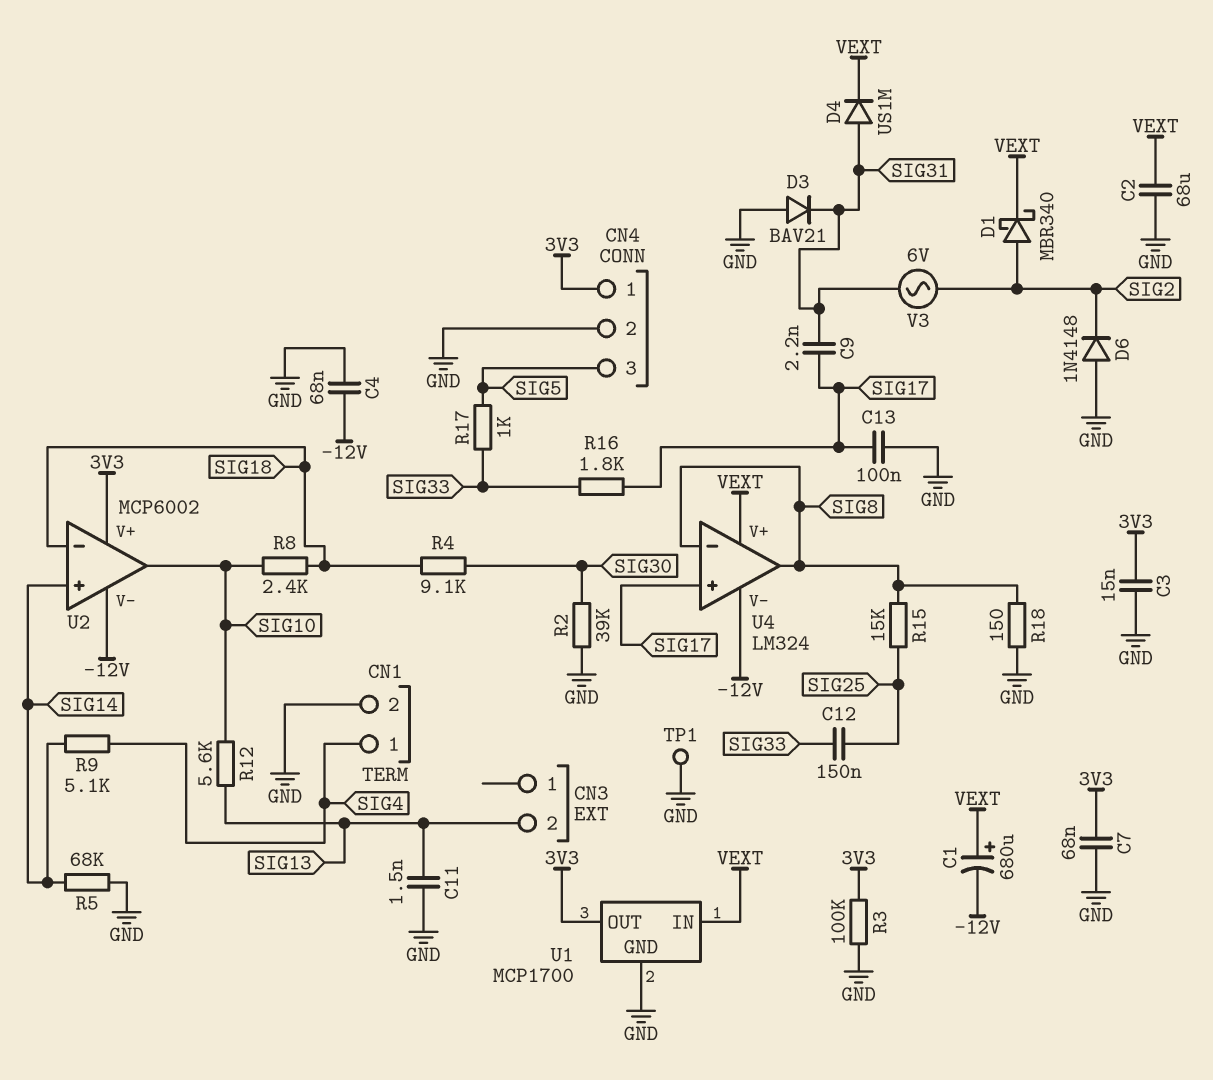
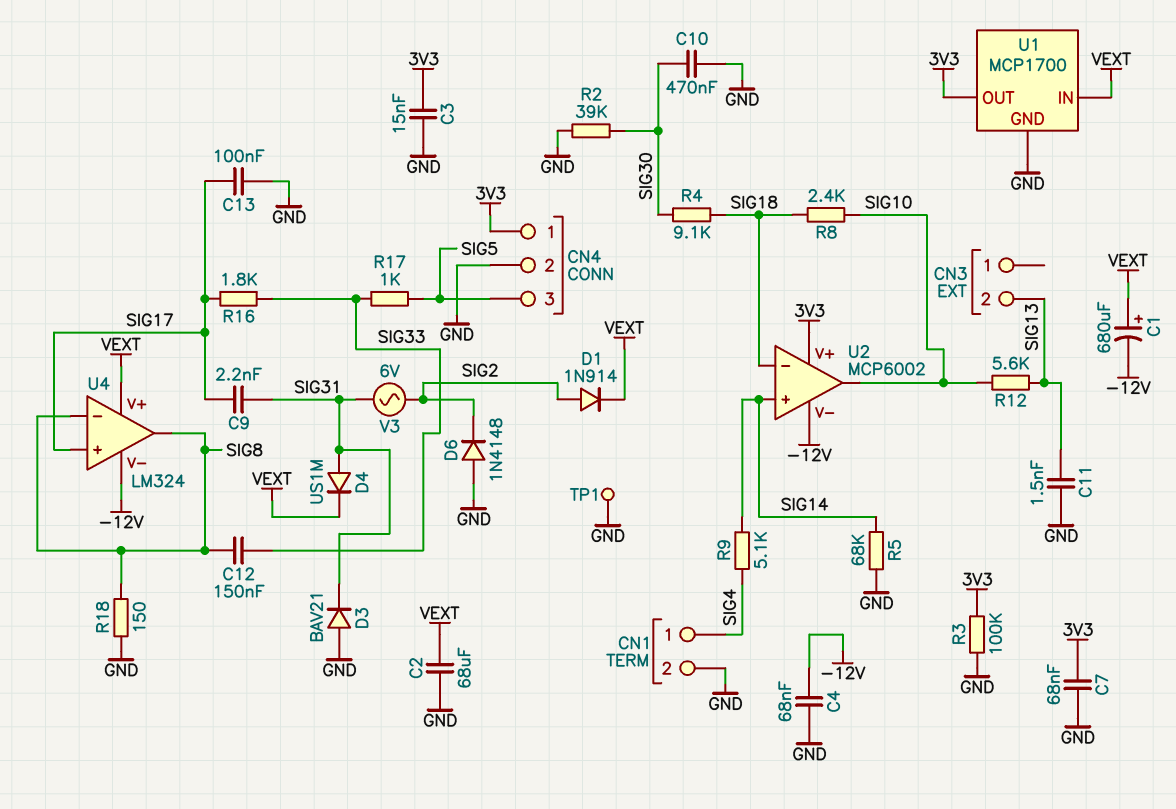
C10: none -> 470nF (GND, SIG30)
C12: 150nF (SIG25, SIG33) -> 150nF (SIG8, SIG33)
D1: schottky MBR340 (A SIG2, K VEXT) -> diode 1N914 (A SIG2, K VEXT)
R15: 15k (SIG8, SIG25) -> none

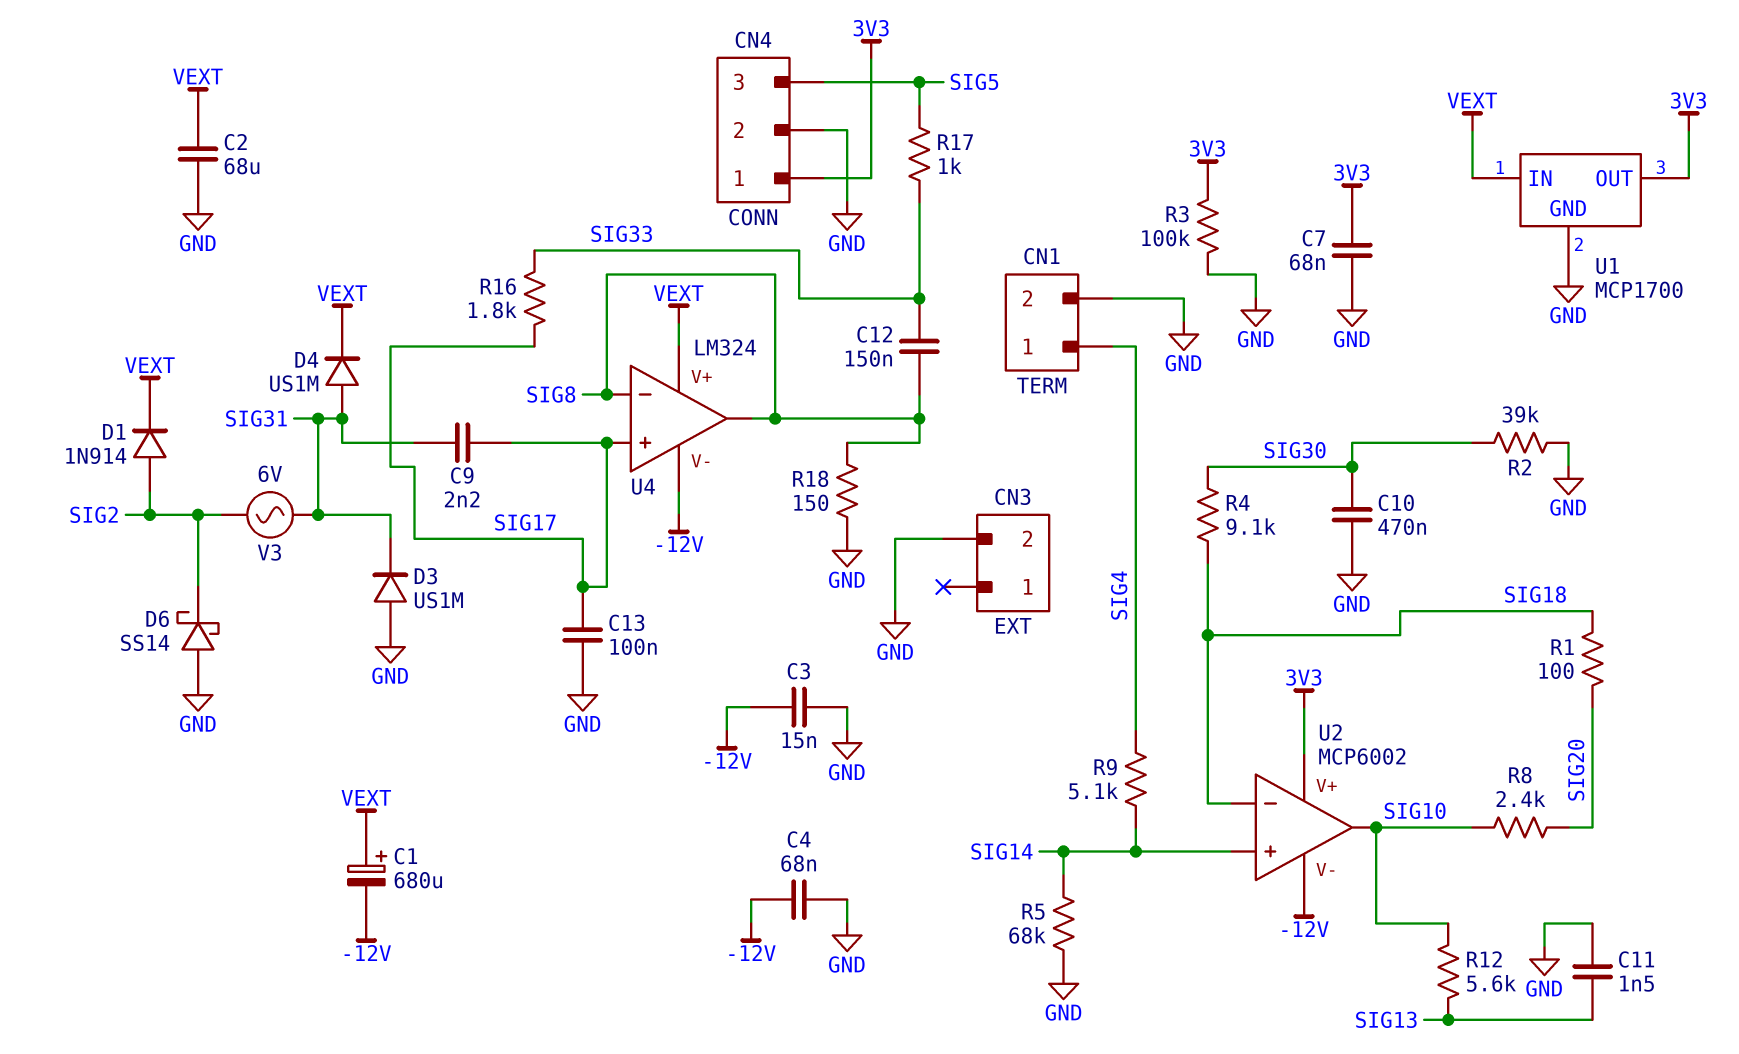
C3: 15nF (3V3, GND) -> 15nF (-12V, GND)
CN3 pin 2: SIG13 -> GND
D3: diode BAV21 (A GND, K SIG31) -> diode US1M (A GND, K SIG31)
D6: diode 1N4148 (A GND, K SIG2) -> schottky SS14 (A GND, K SIG2)
R1: none -> 100 (SIG18, SIG20)
R8: 2.4k (SIG10, SIG18) -> 2.4k (SIG10, SIG20)
TP1: test point (GND) -> none

